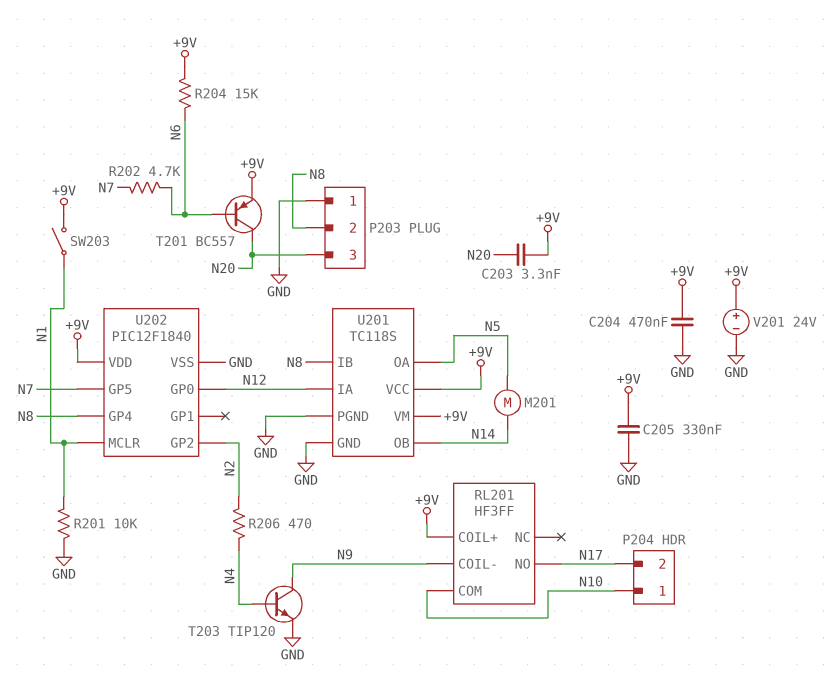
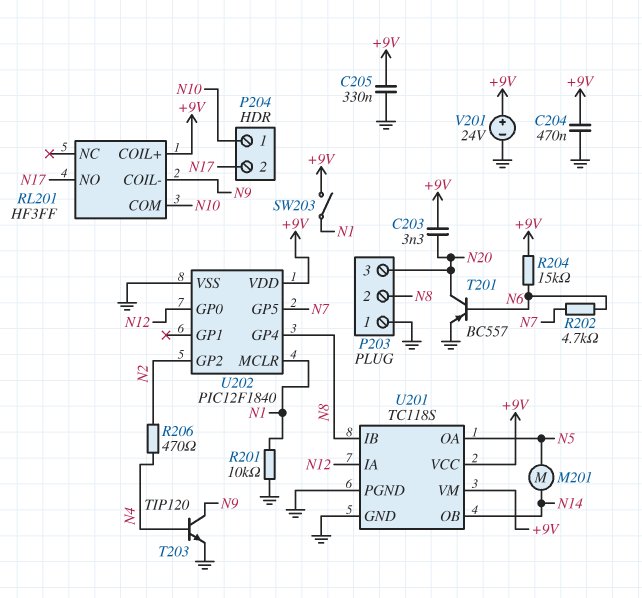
T201: PNP BC557 (B N6, C N20, E +9V) -> PNP BC557 (B N6, C N20, E GND)

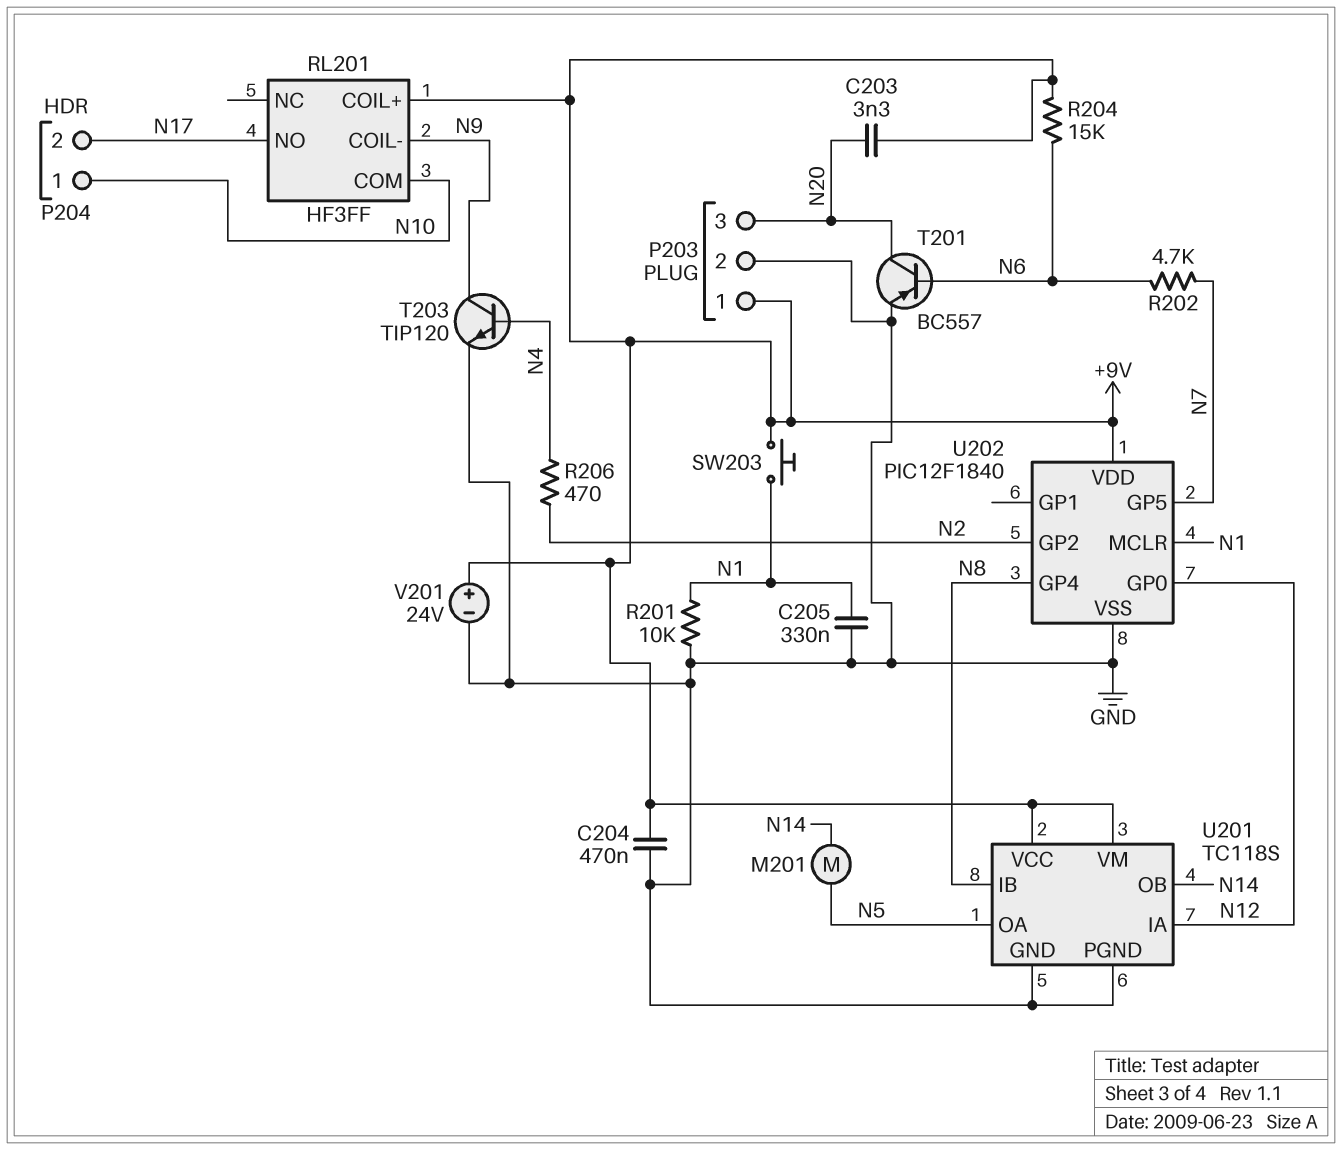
C205: 330nF (+9V, GND) -> 330nF (GND, N1)
P203 pin 1: GND -> +9V
P203 pin 2: N8 -> GND
SW203: switch (+9V, N1) -> button (+9V, N1)

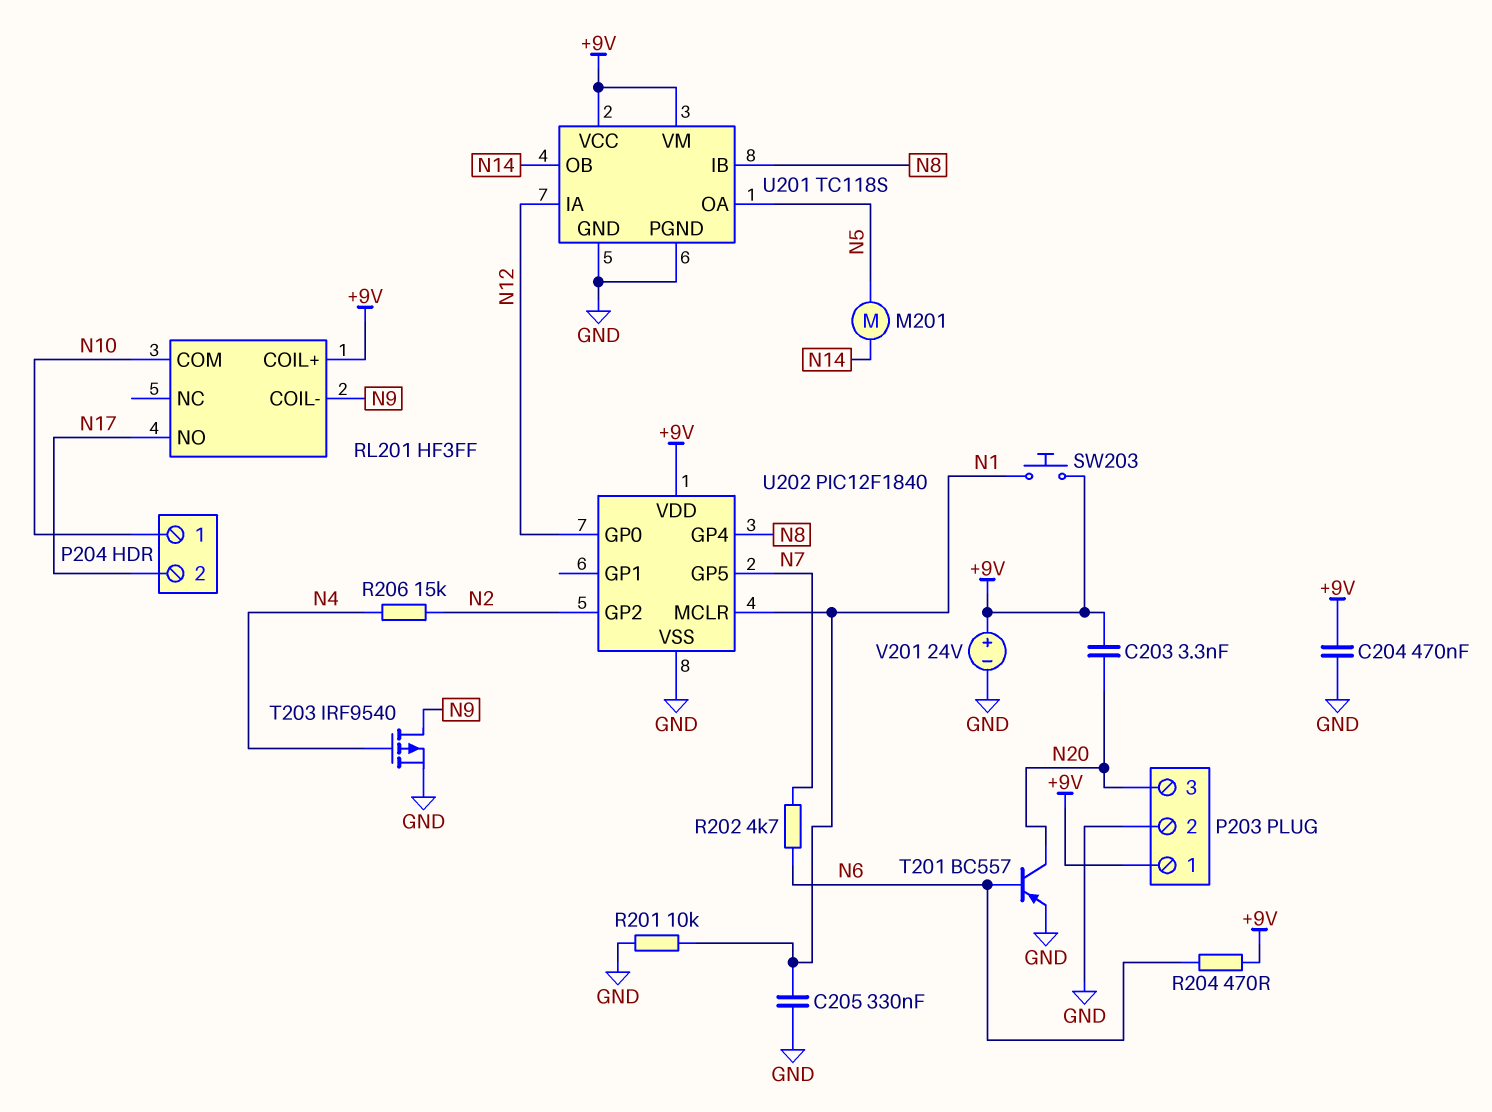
R204: 15k (+9V, N6) -> 470 (+9V, N6)
R206: 470 (N2, N4) -> 15k (N2, N4)
T203: NPN TIP120 (B N4, C N9, E GND) -> PMOS IRF9540 (G N4, D N9, S GND)

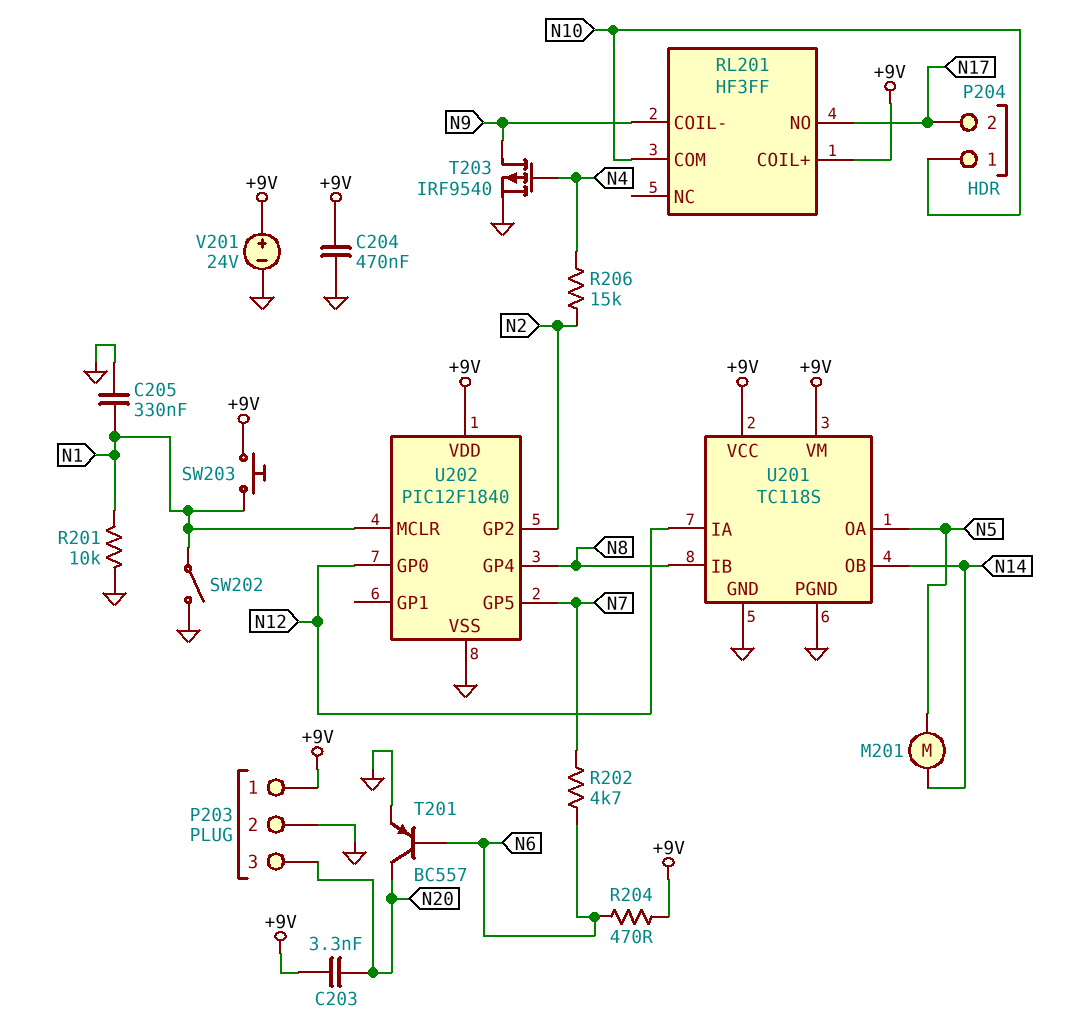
SW202: none -> switch (GND, N1)

